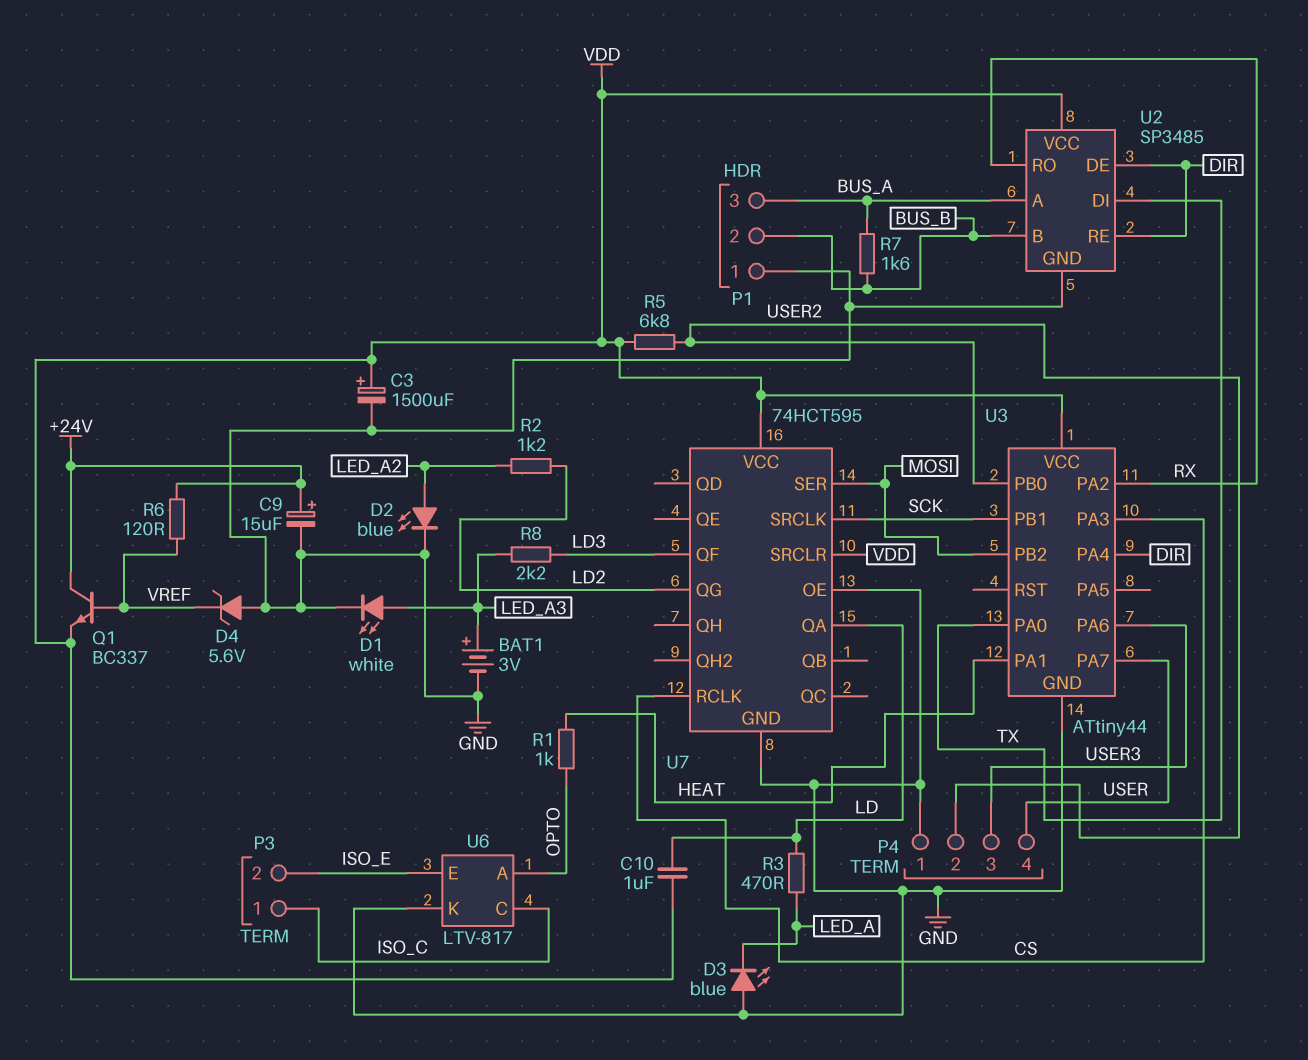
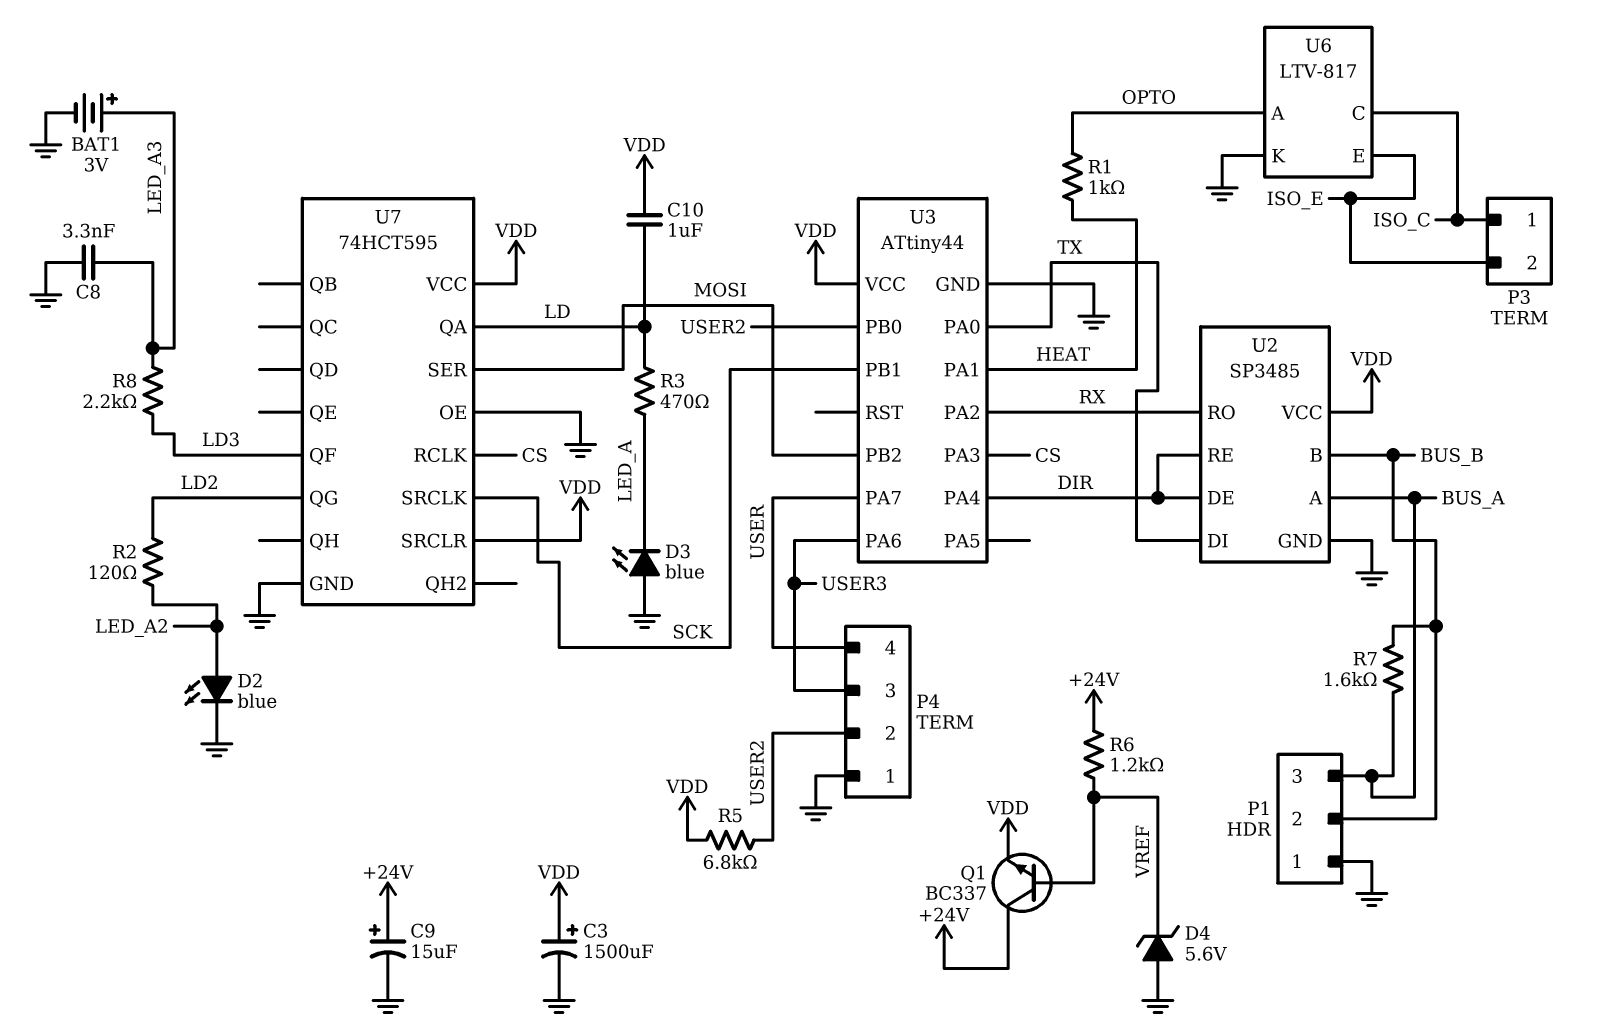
C8: none -> 3.3nF (GND, LED_A3)
D1: LED white (A LED_A3, K GND) -> none
R2: 1.2k (LD2, LED_A2) -> 120 (LD2, LED_A2)
R6: 120 (+24V, VREF) -> 1.2k (+24V, VREF)

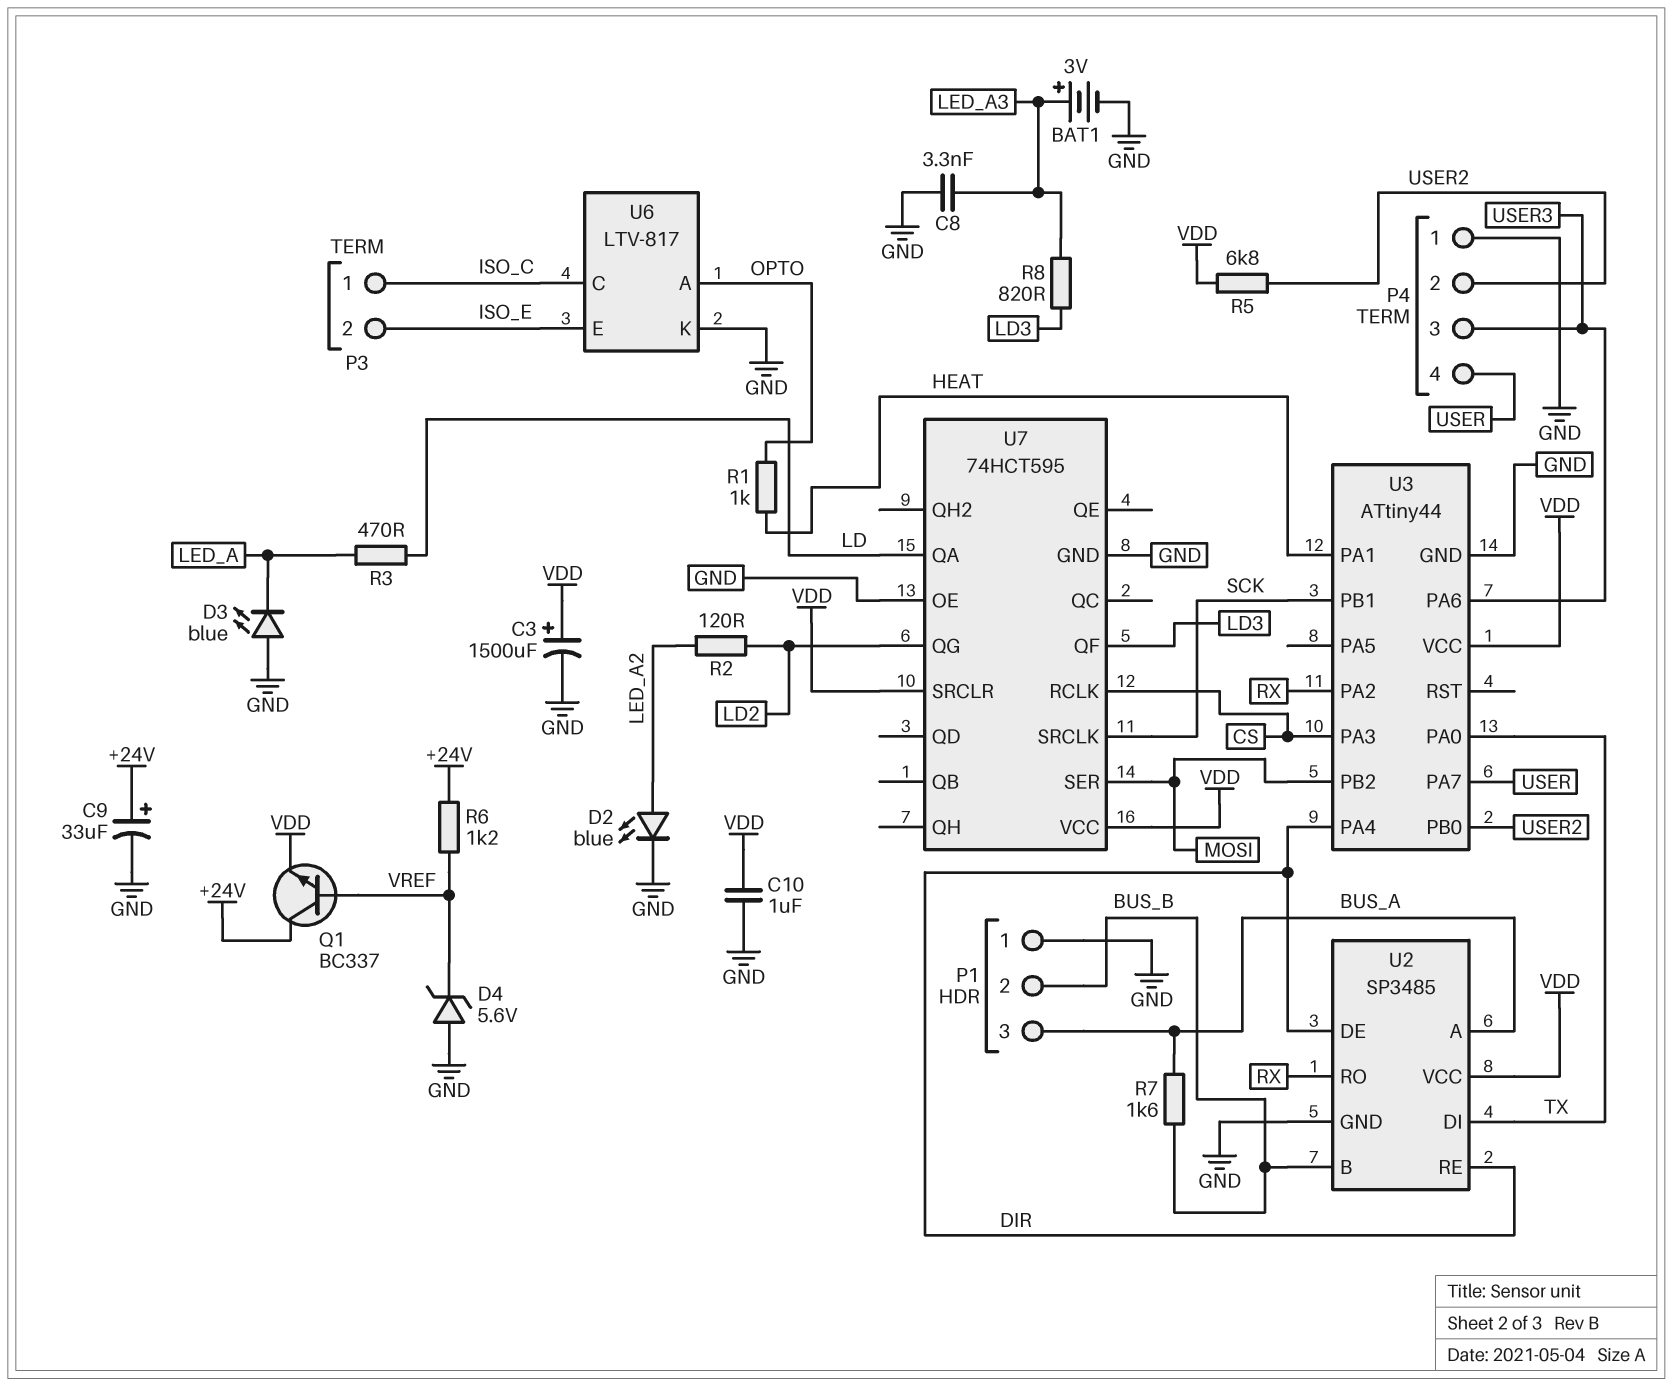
C9: 15uF (plus +24V, minus GND) -> 33uF (plus +24V, minus GND)
C10: 1uF (LD, VDD) -> 1uF (GND, VDD)
R8: 2.2k (LD3, LED_A3) -> 820 (LD3, LED_A3)

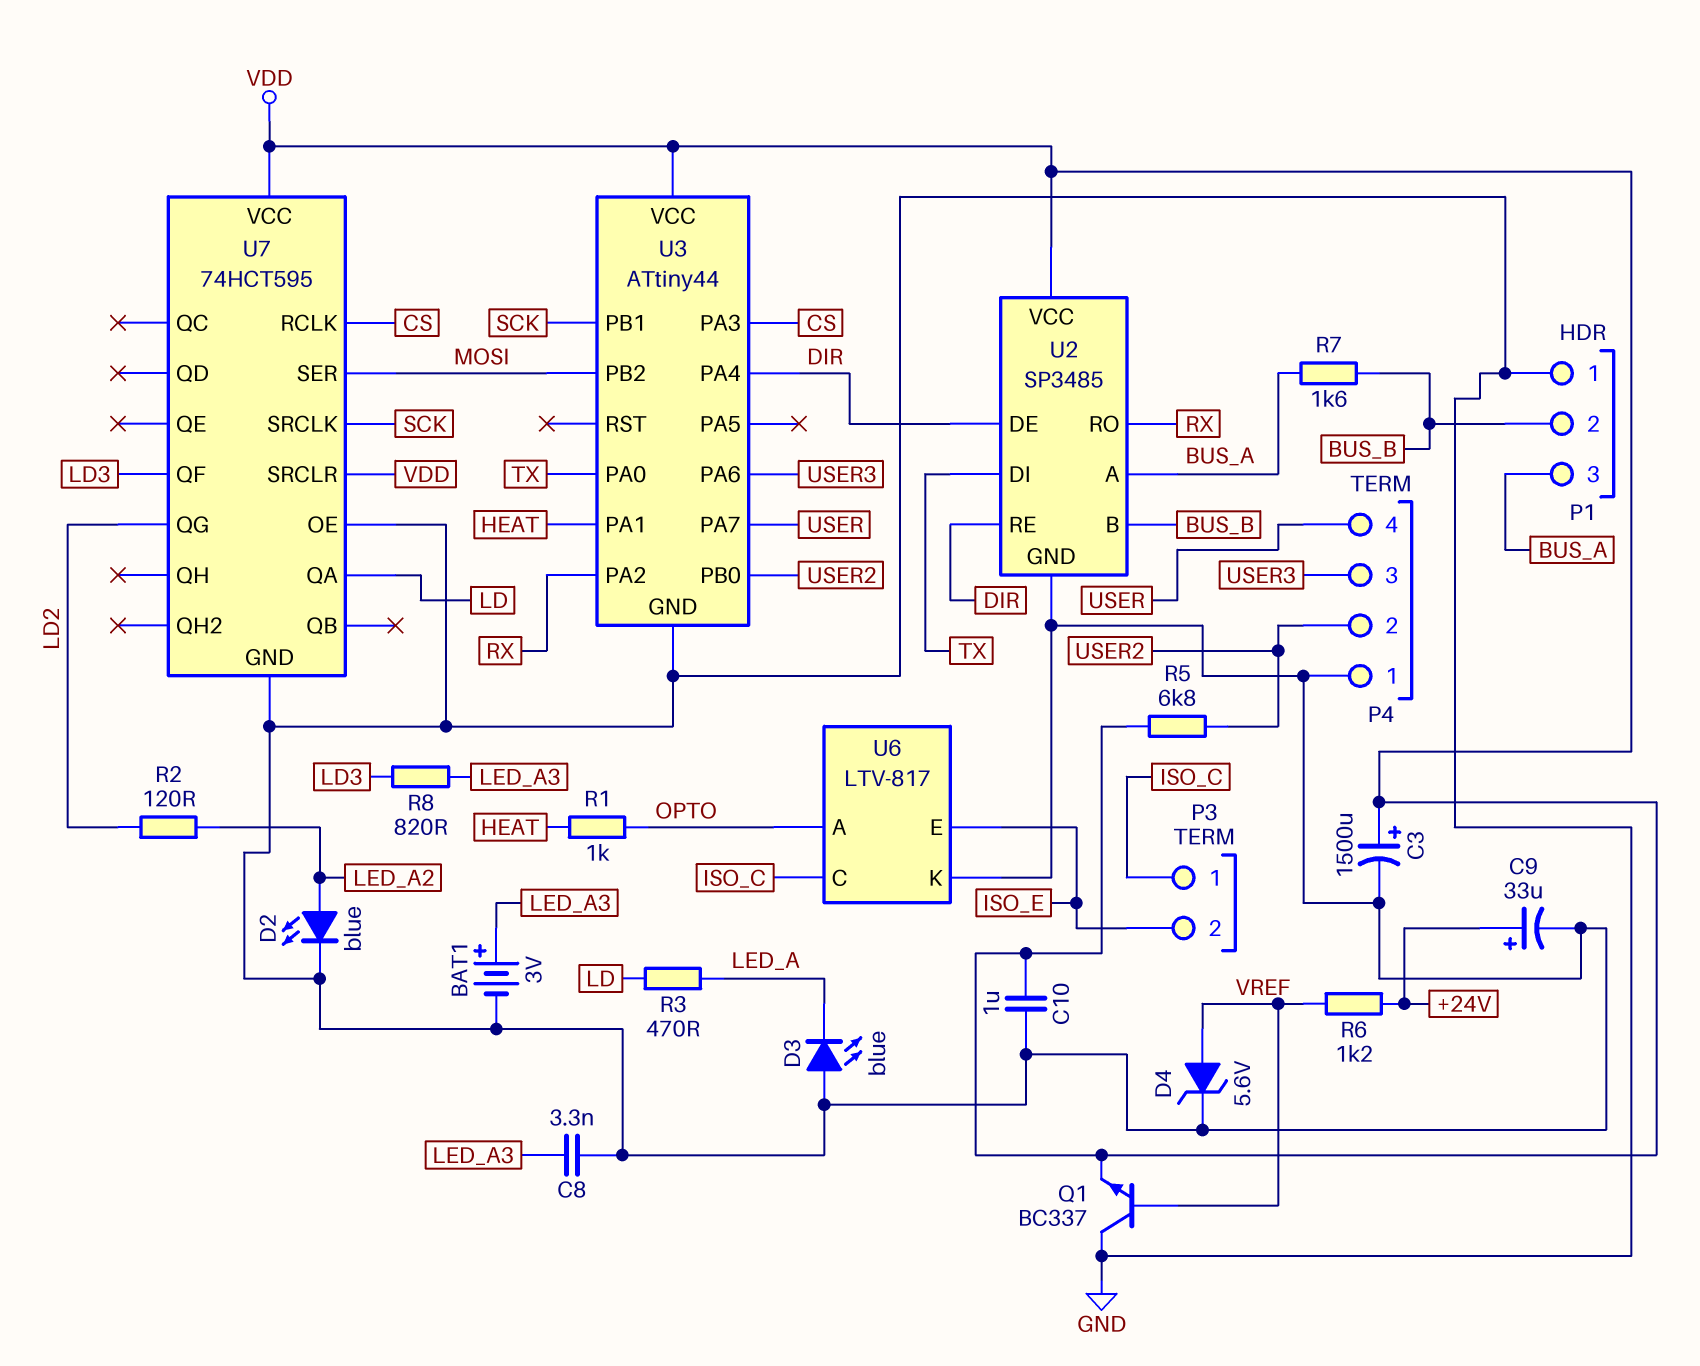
D4: zener 5.6V (A GND, K VREF) -> zener 5.6V (A VREF, K GND)
Q1: NPN BC337 (B VREF, C +24V, E VDD) -> NPN BC337 (B VREF, C GND, E VDD)

